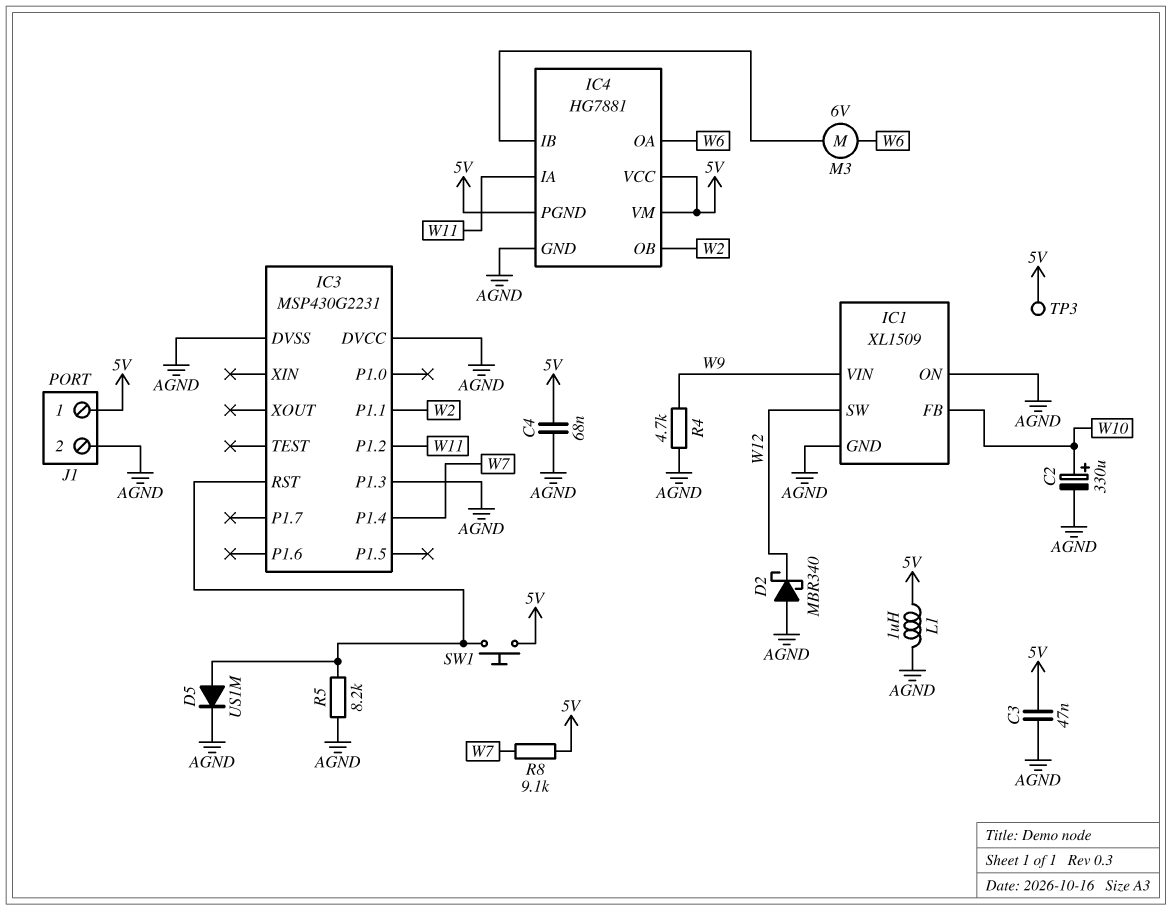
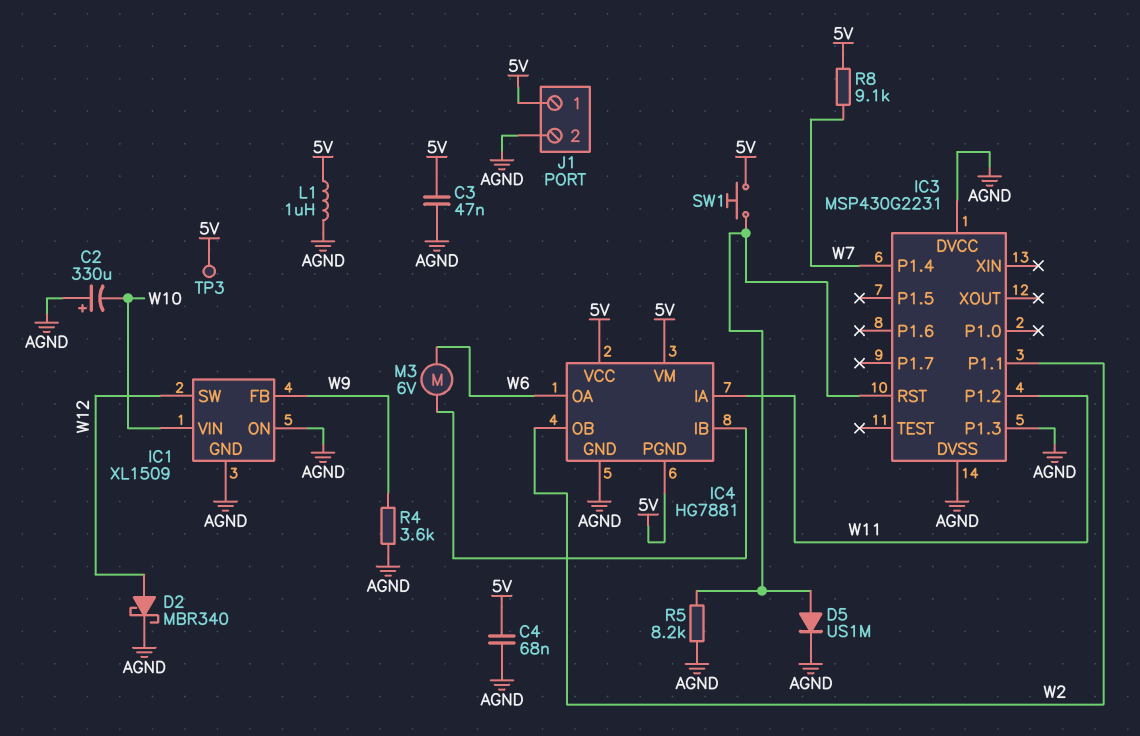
C2: 330uF (plus W10, minus AGND) -> 330uF (plus AGND, minus W10)
D2: schottky MBR340 (A AGND, K W12) -> schottky MBR340 (A W12, K AGND)
IC1 pin FB: W10 -> W9
IC1 pin VIN: W9 -> W10
R4: 4.7k (AGND, W9) -> 3.6k (AGND, W9)

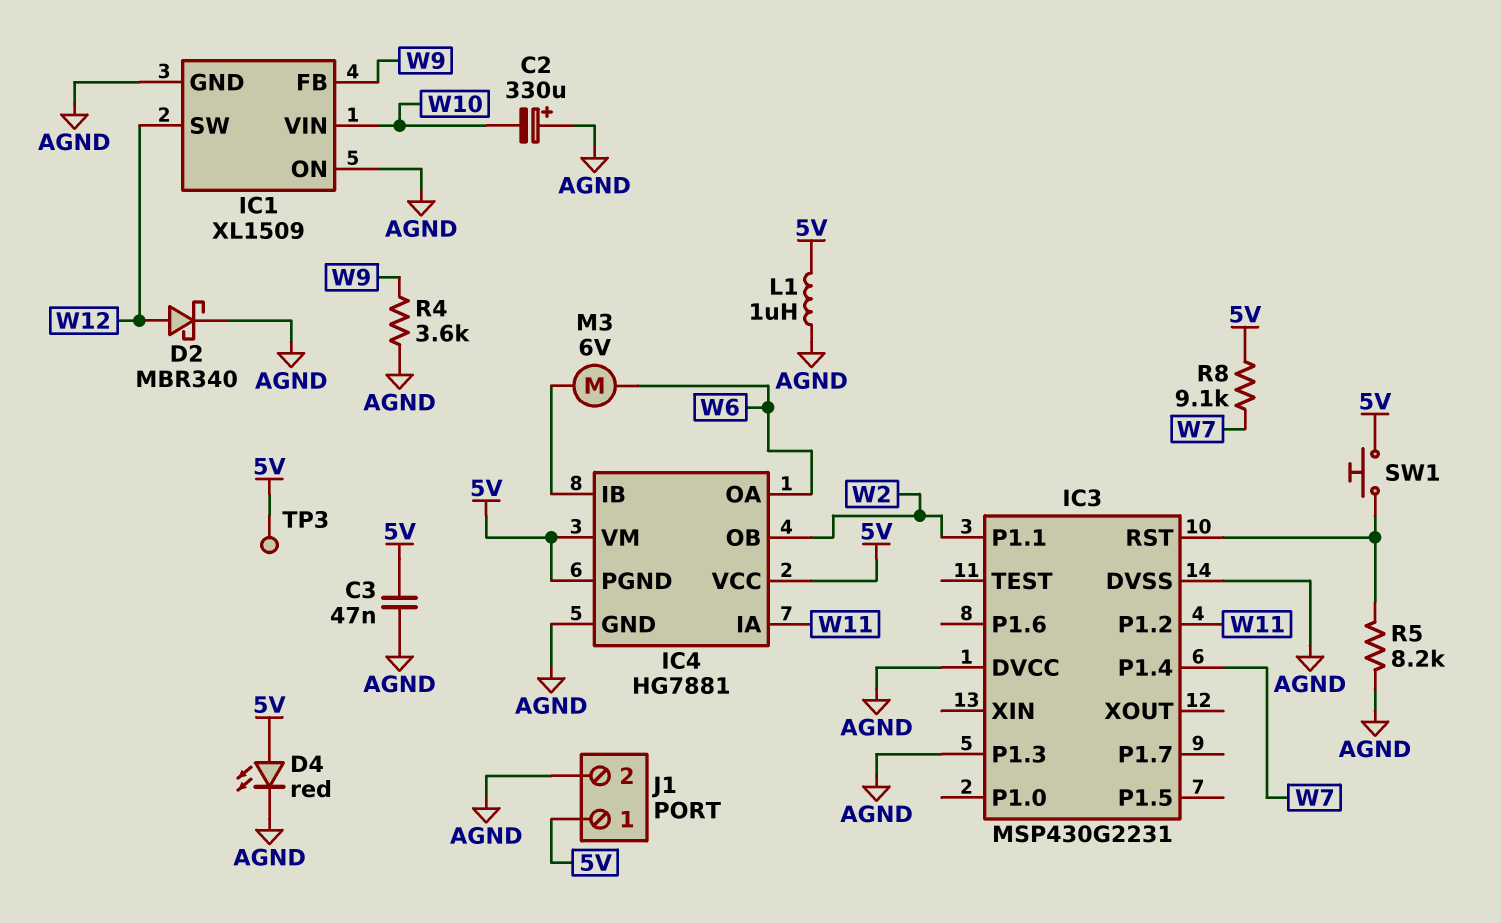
C4: 68nF (5V, AGND) -> none
D4: none -> LED red (A 5V, K AGND)
D5: diode US1M (A IC3/RST, K AGND) -> none

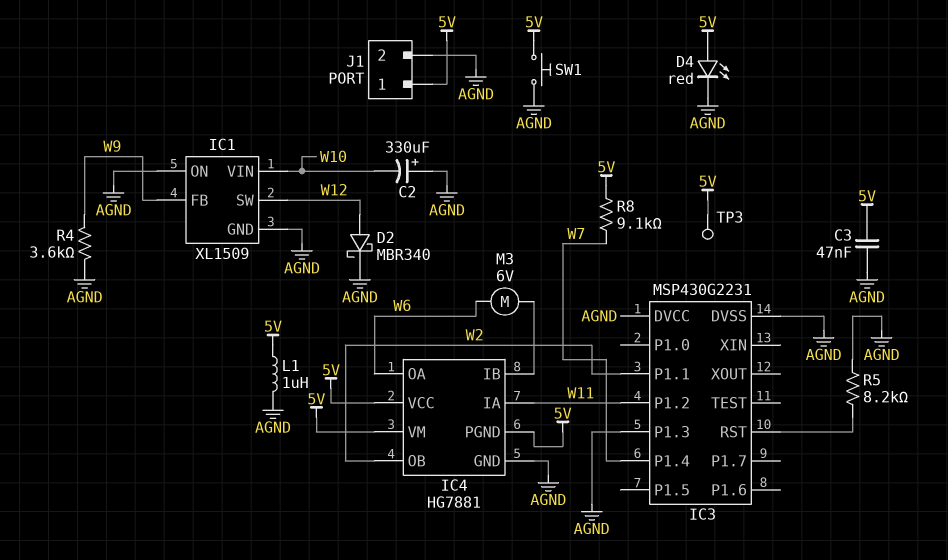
SW1: button (5V, IC3/RST) -> button (5V, AGND)

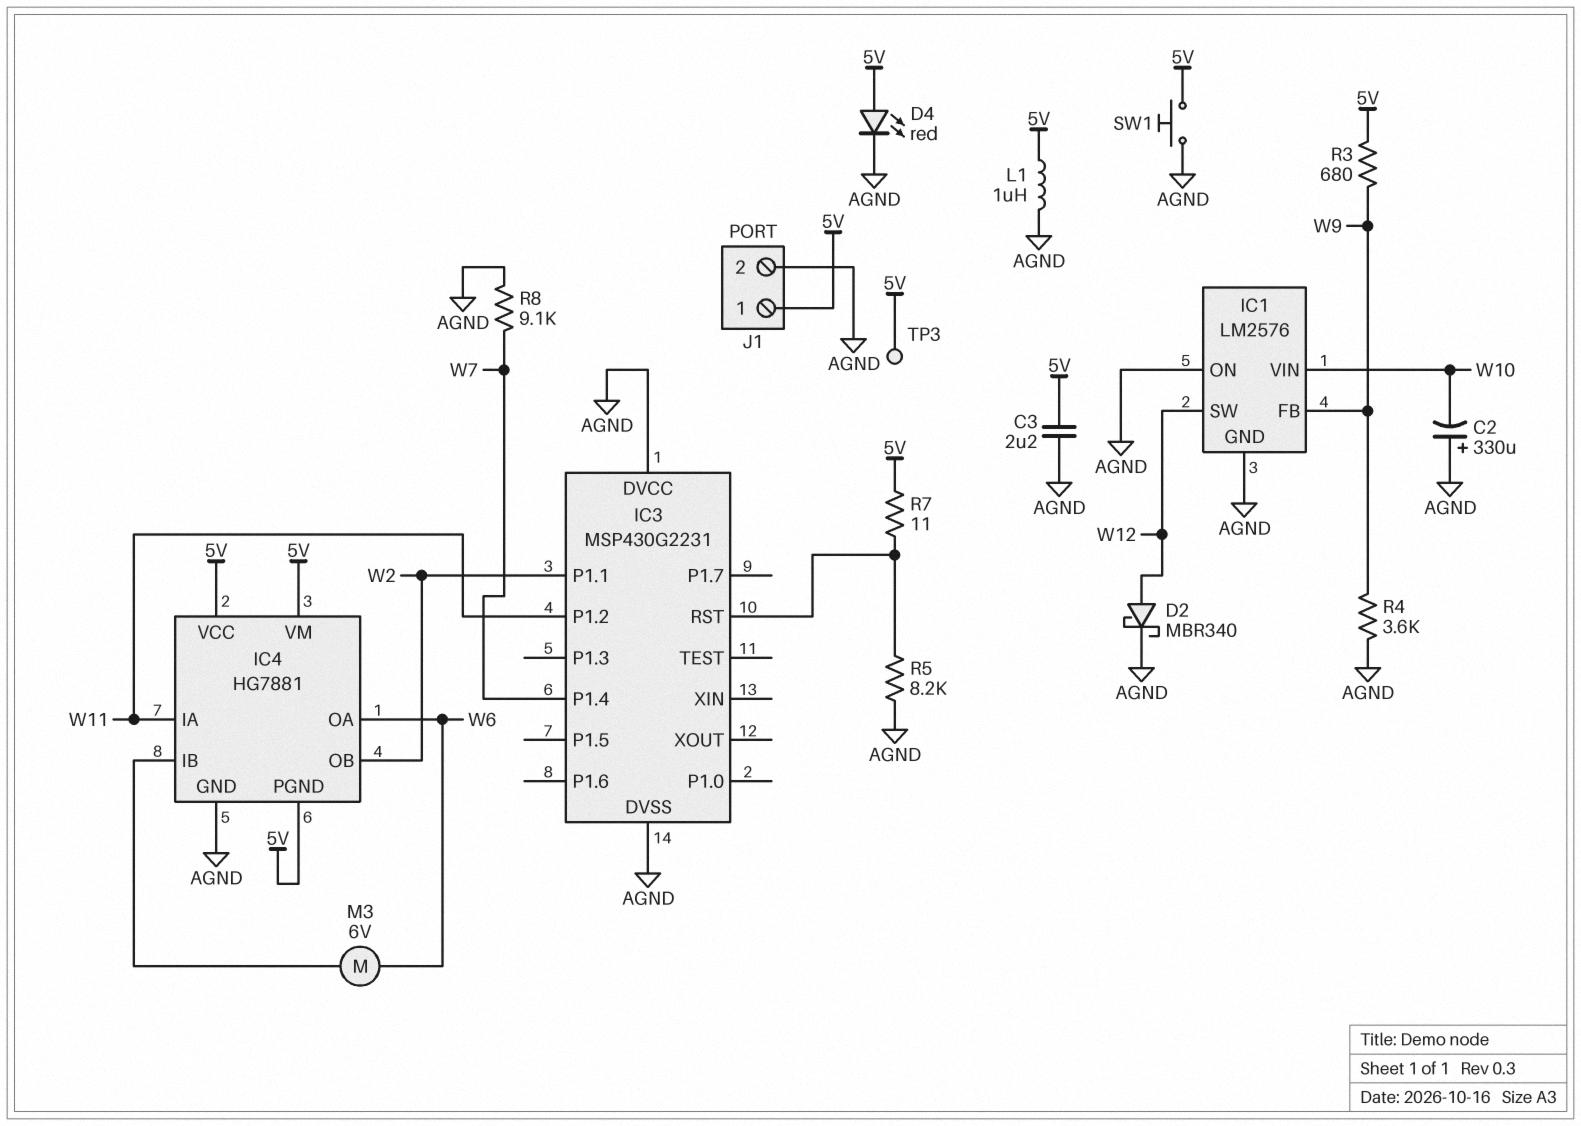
C3: 47nF (5V, AGND) -> 2.2uF (5V, AGND)
IC1: XL1509 -> LM2576
IC3 pin P1.3: AGND -> none
R3: none -> 680 (5V, W9)
R7: none -> 11 (5V, IC3/RST)
R8: 9.1k (5V, W7) -> 9.1k (AGND, W7)

